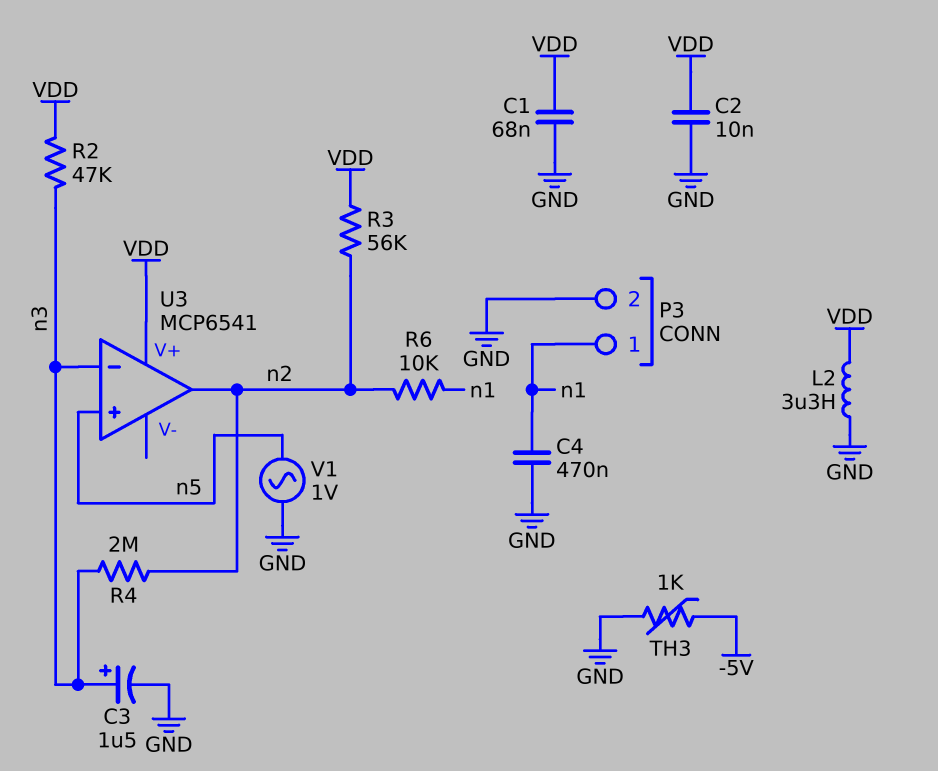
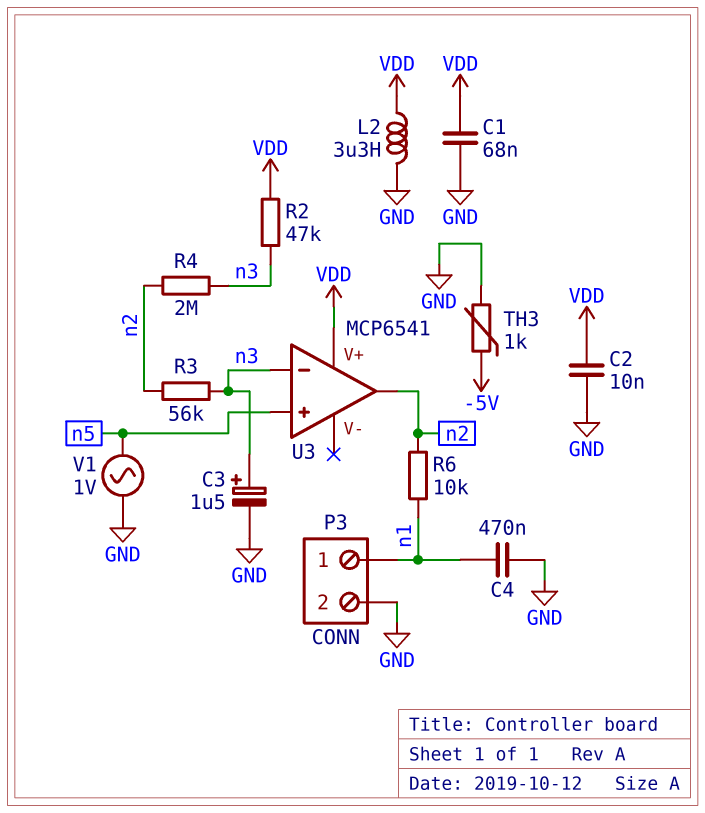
R3: 56k (VDD, n2) -> 56k (n2, n3)

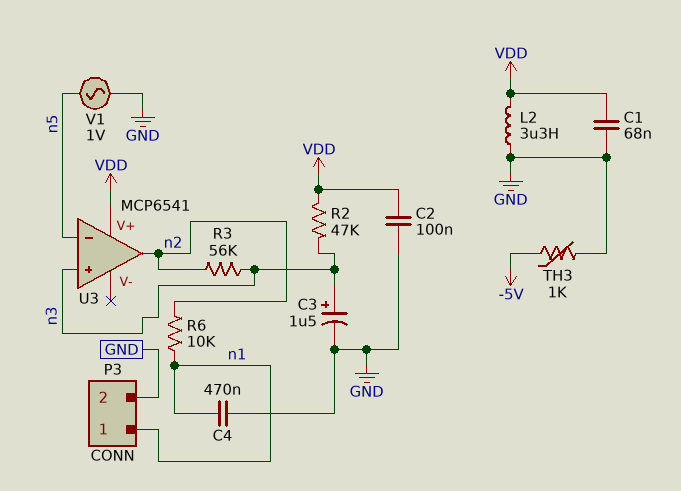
C2: 10nF (GND, VDD) -> 100nF (GND, VDD)
R4: 2M (n2, n3) -> none
U3 pin in+: n5 -> n3
U3 pin in-: n3 -> n5

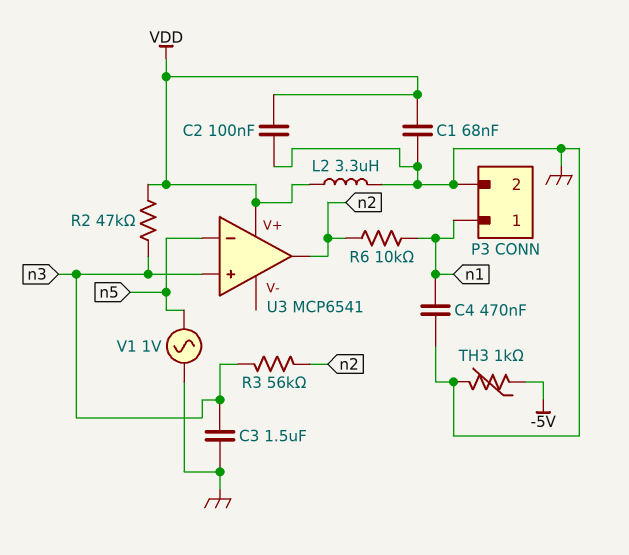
C3: 1.5uF (plus n3, minus GND) -> 1.5uF (GND, n3)

